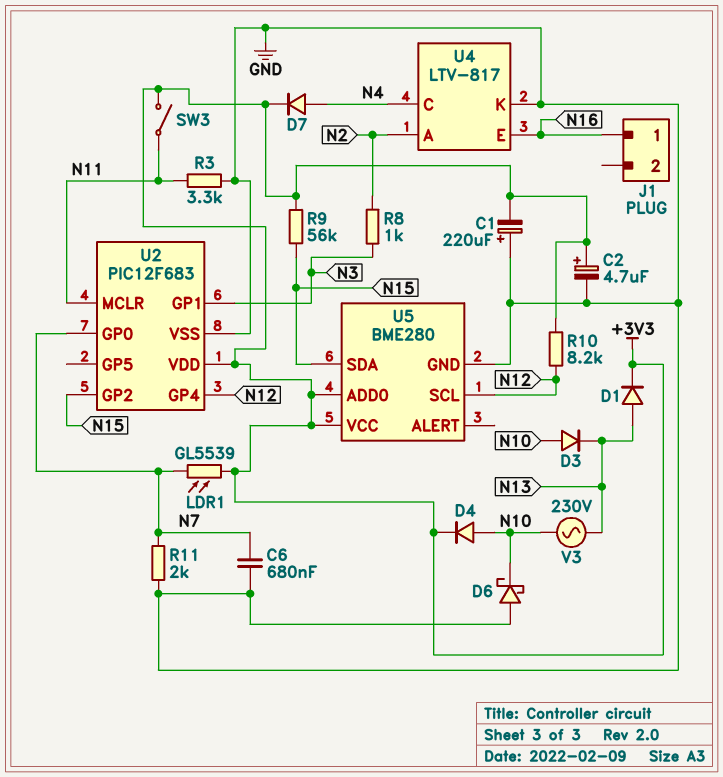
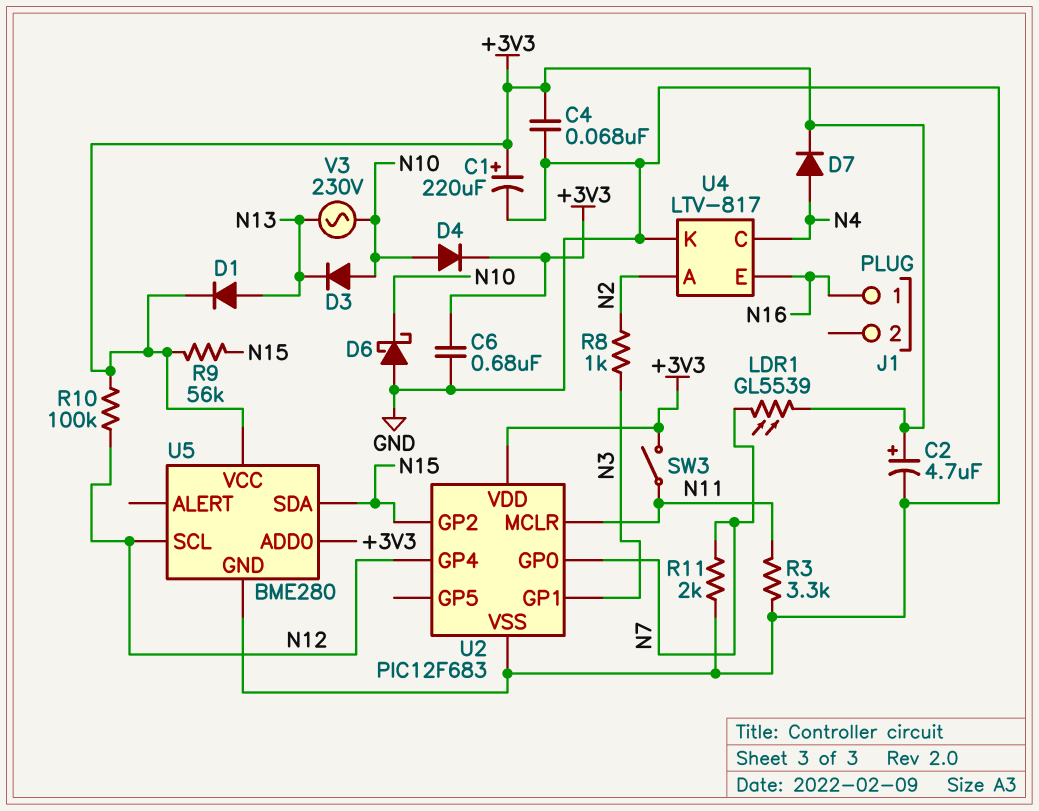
C1: 220uF (plus GND, minus +3V3) -> 220uF (plus +3V3, minus GND)
C4: none -> 68nF (+3V3, GND)
C6: 680nF (GND, N7) -> 680nF (+3V3, GND)
R10: 8.2k (+3V3, N12) -> 100k (+3V3, N12)

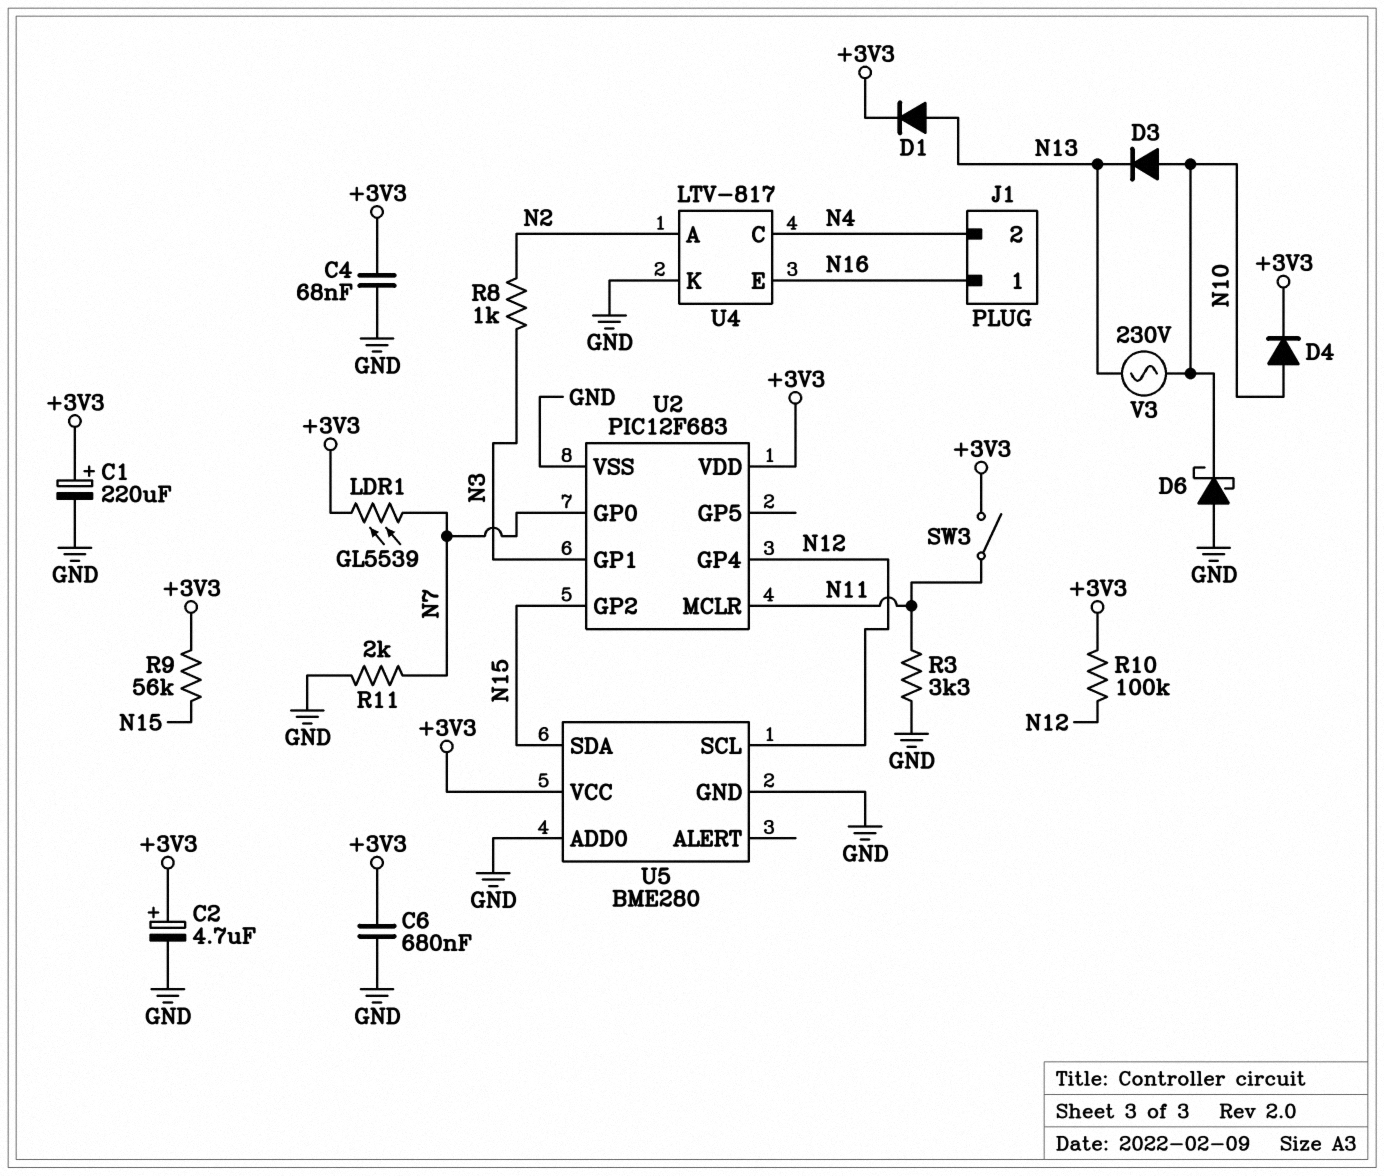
D7: diode (A N4, K +3V3) -> none
J1 pin 2: none -> N4
U5 pin ADD0: +3V3 -> GND

